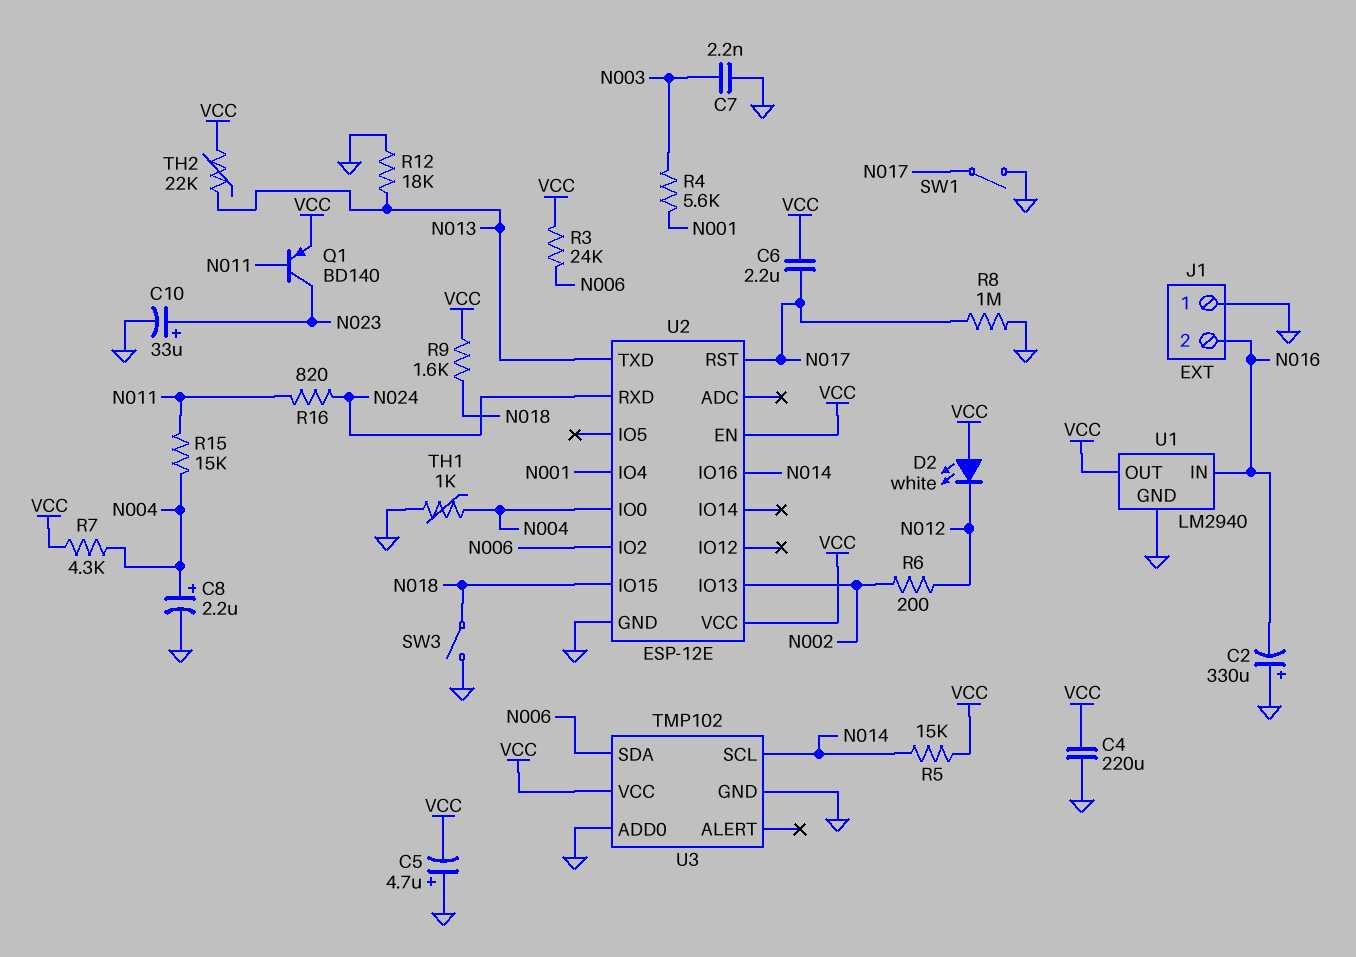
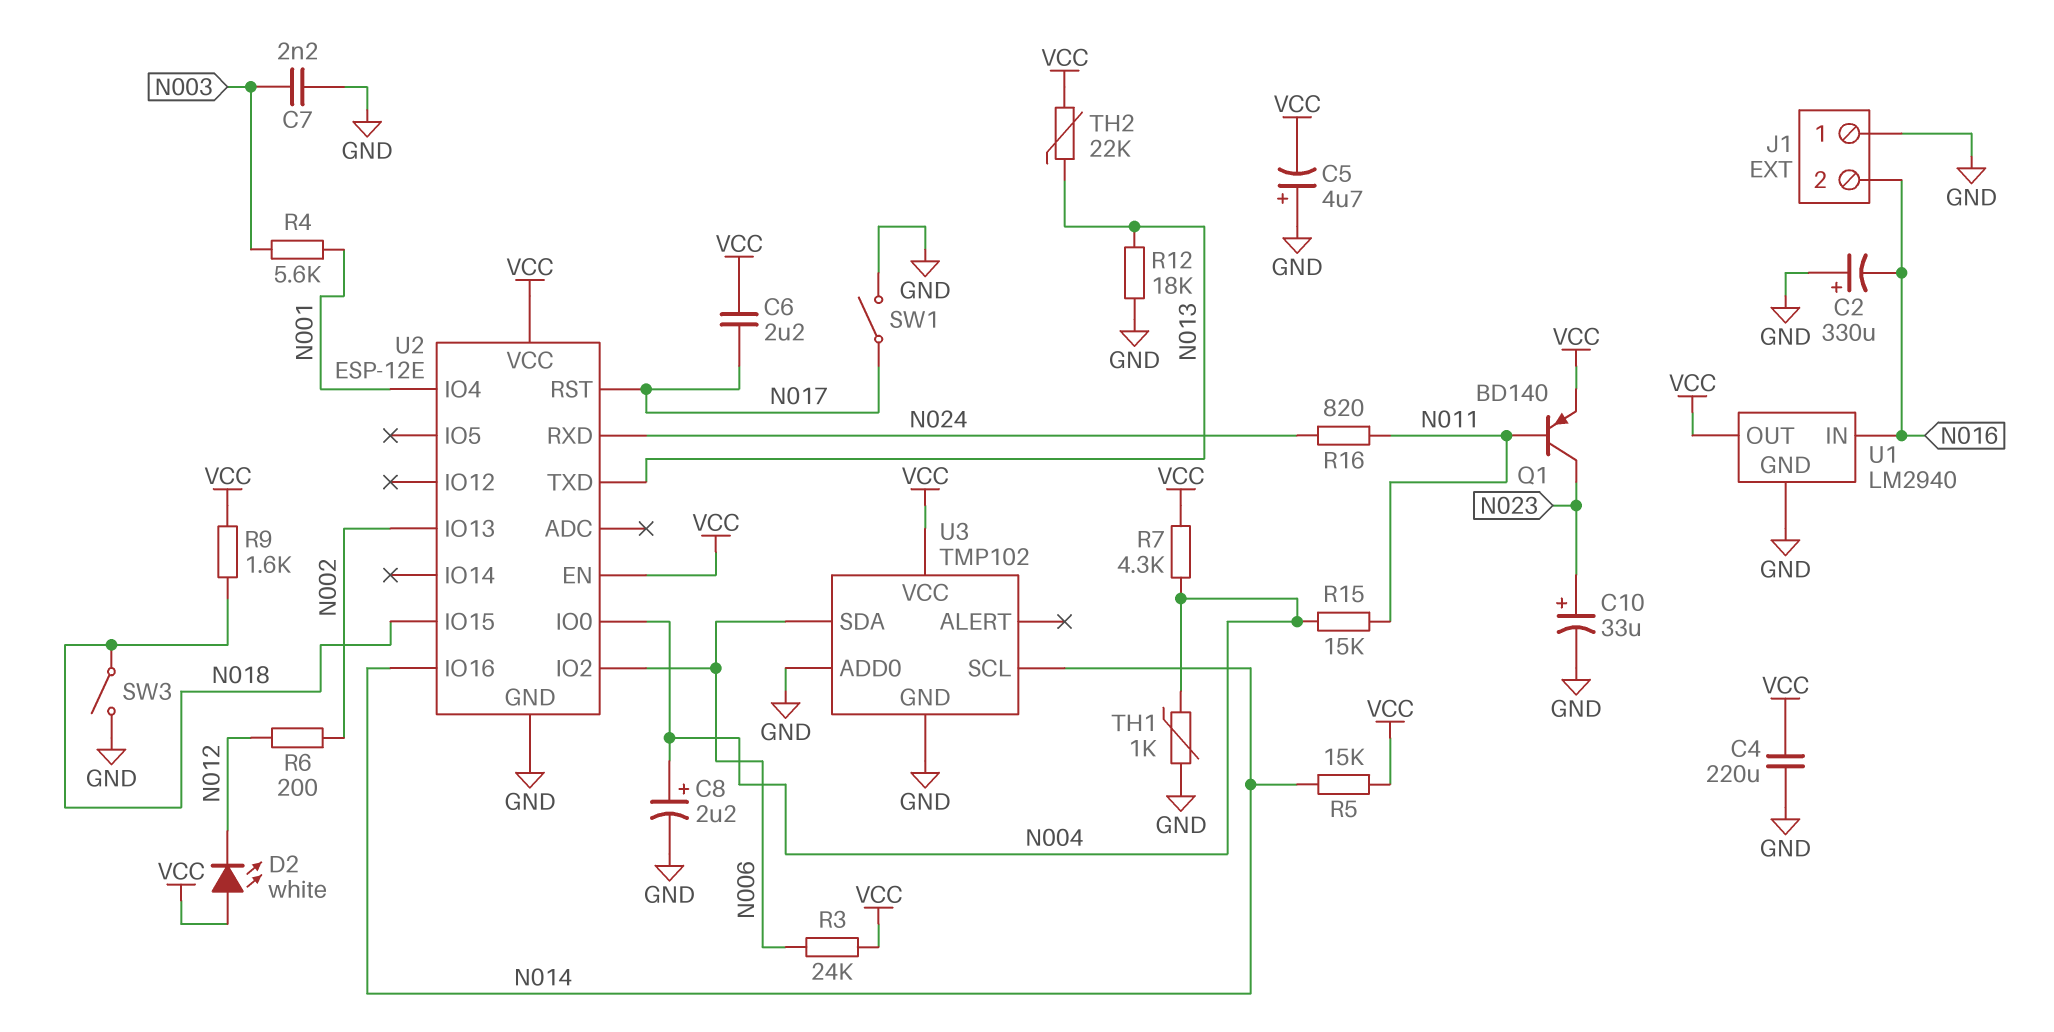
R8: 1M (GND, N017) -> none

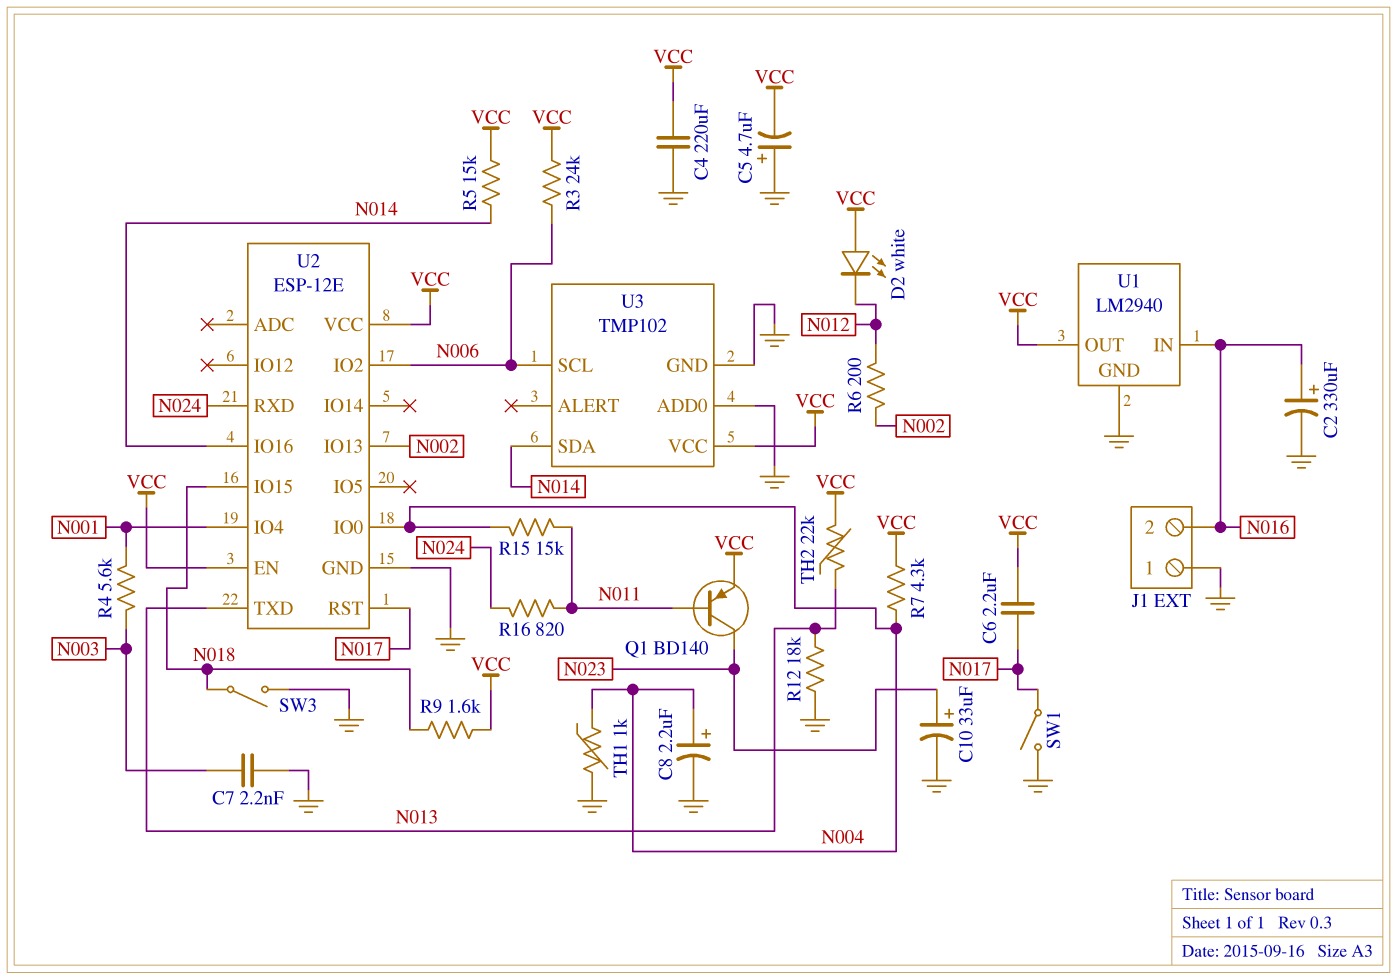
C2: 330uF (plus GND, minus N016) -> 330uF (plus N016, minus GND)
U3 pin SCL: N014 -> N006
U3 pin SDA: N006 -> N014

